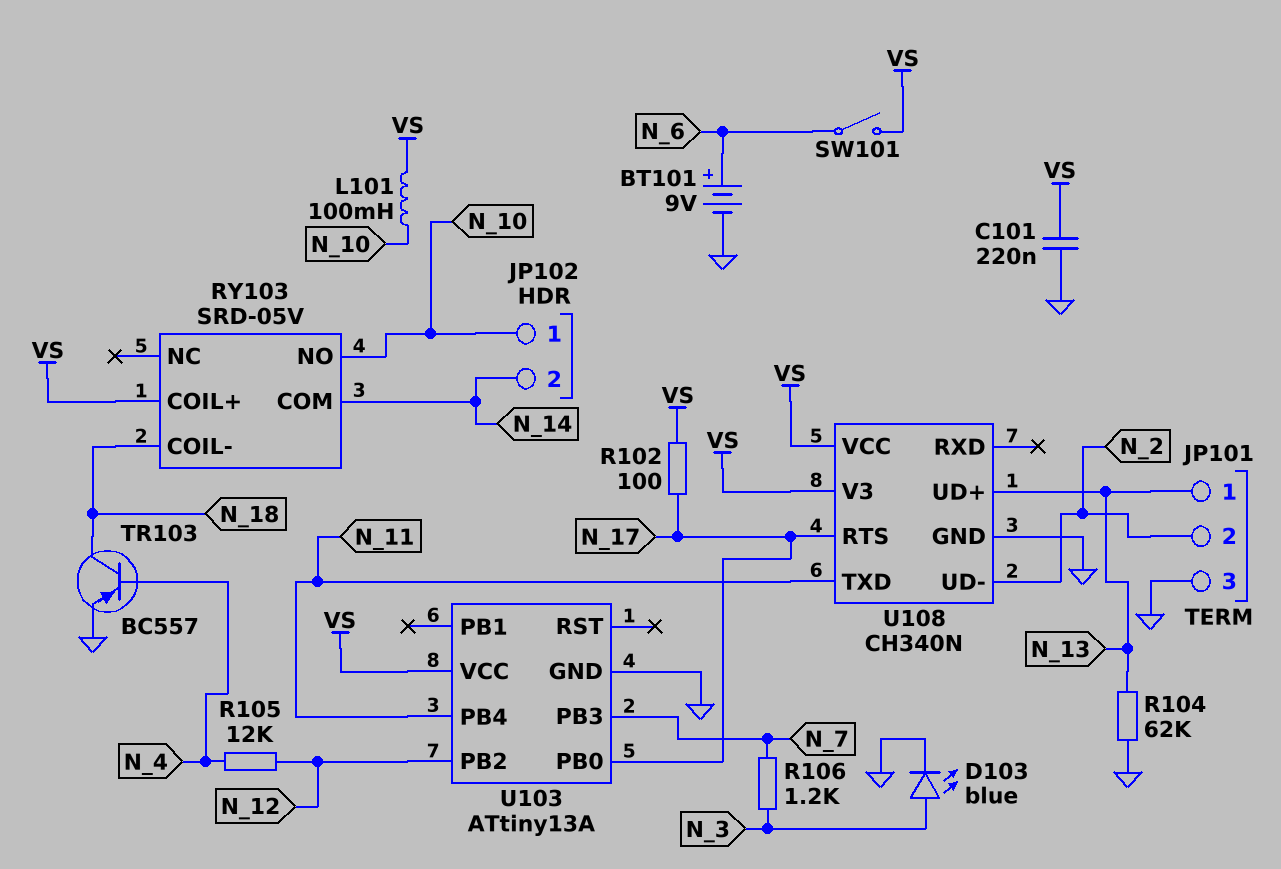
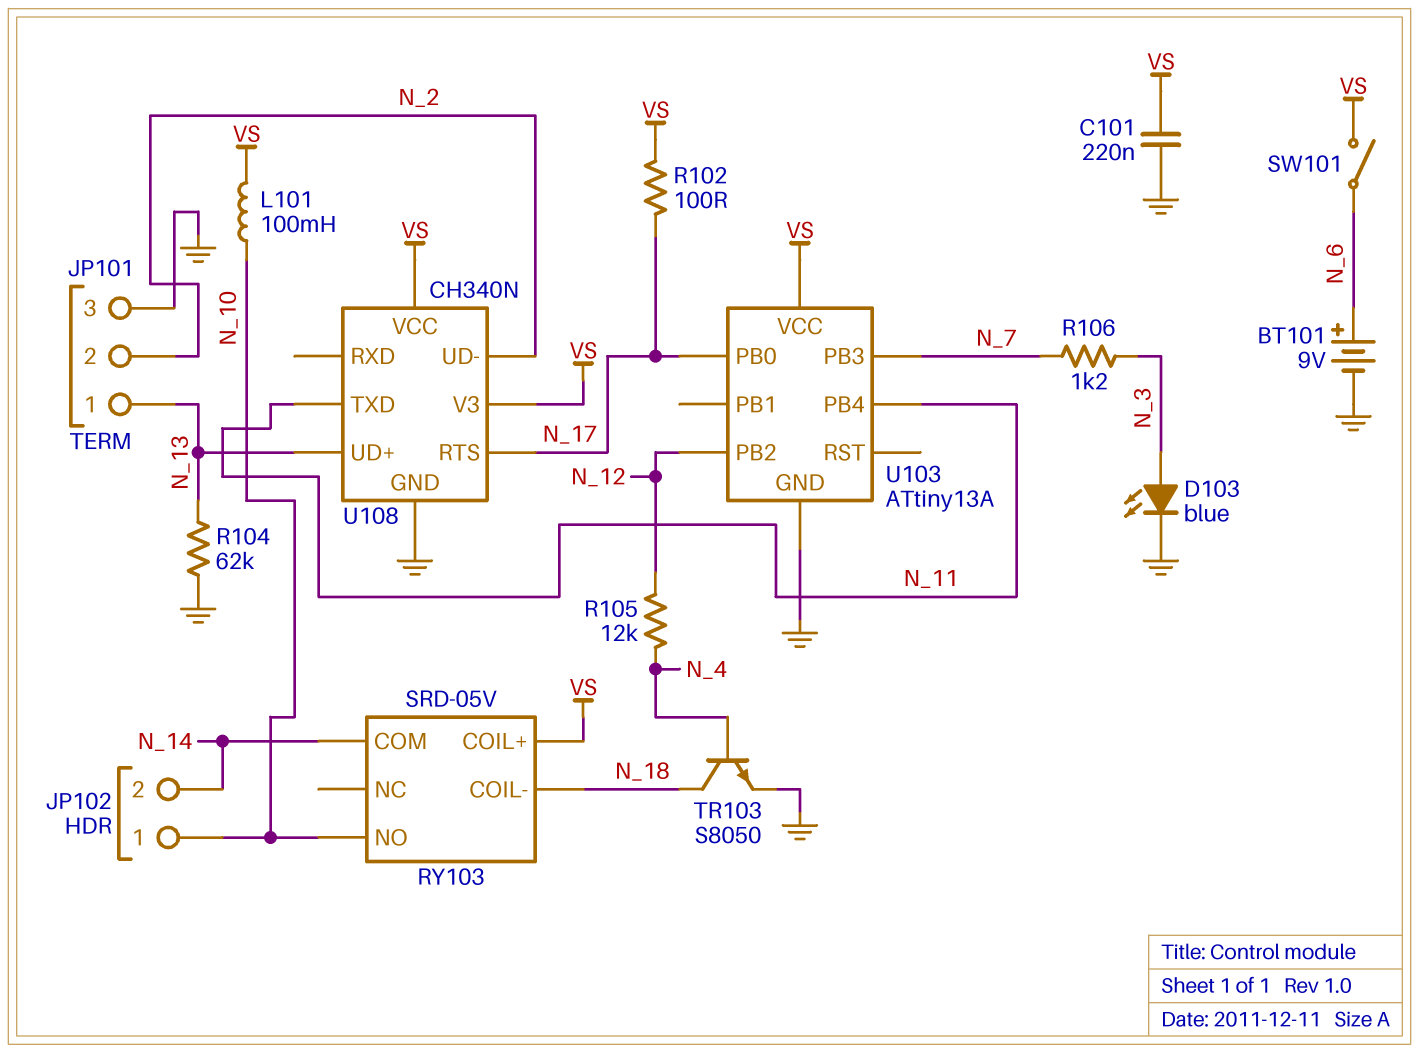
TR103: PNP BC557 (B N_4, C N_18, E GND) -> NPN S8050 (B N_4, C N_18, E GND)

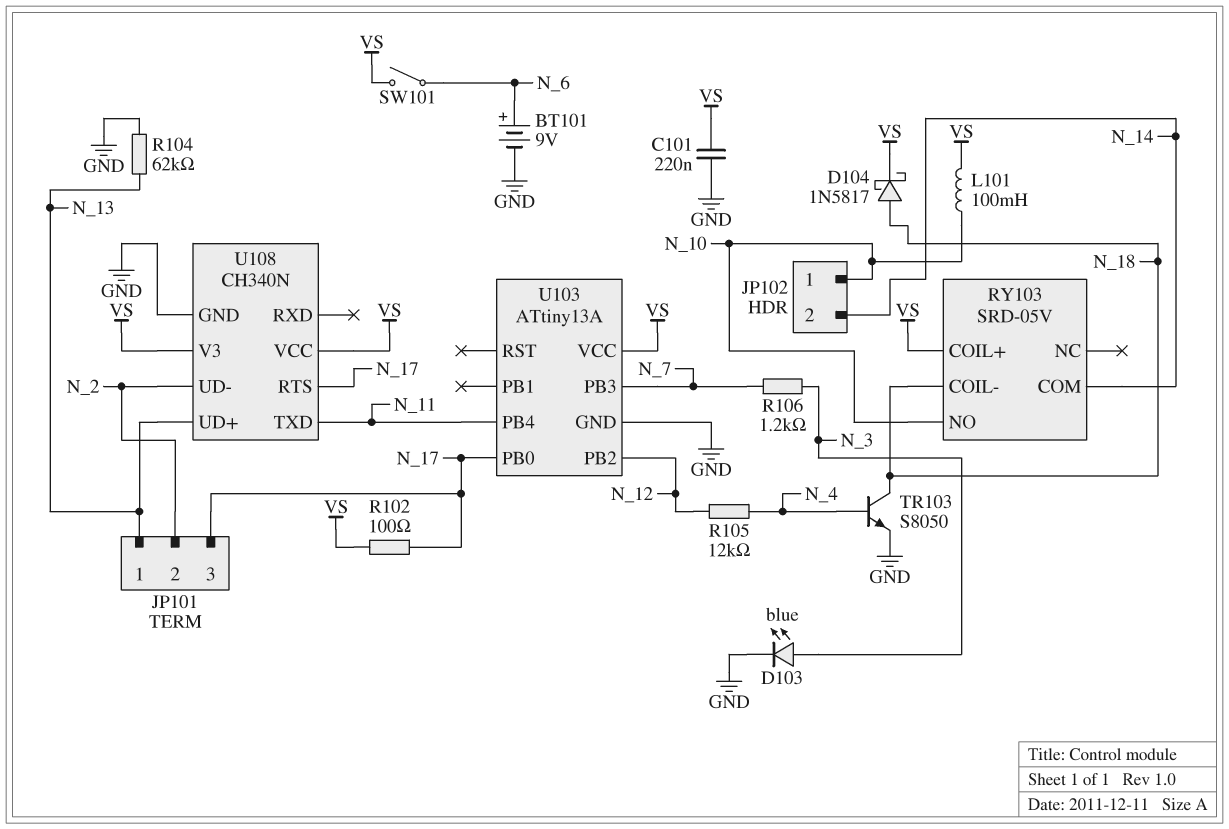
D104: none -> schottky 1N5817 (A N_18, K VS)
JP101 pin 3: GND -> N_17

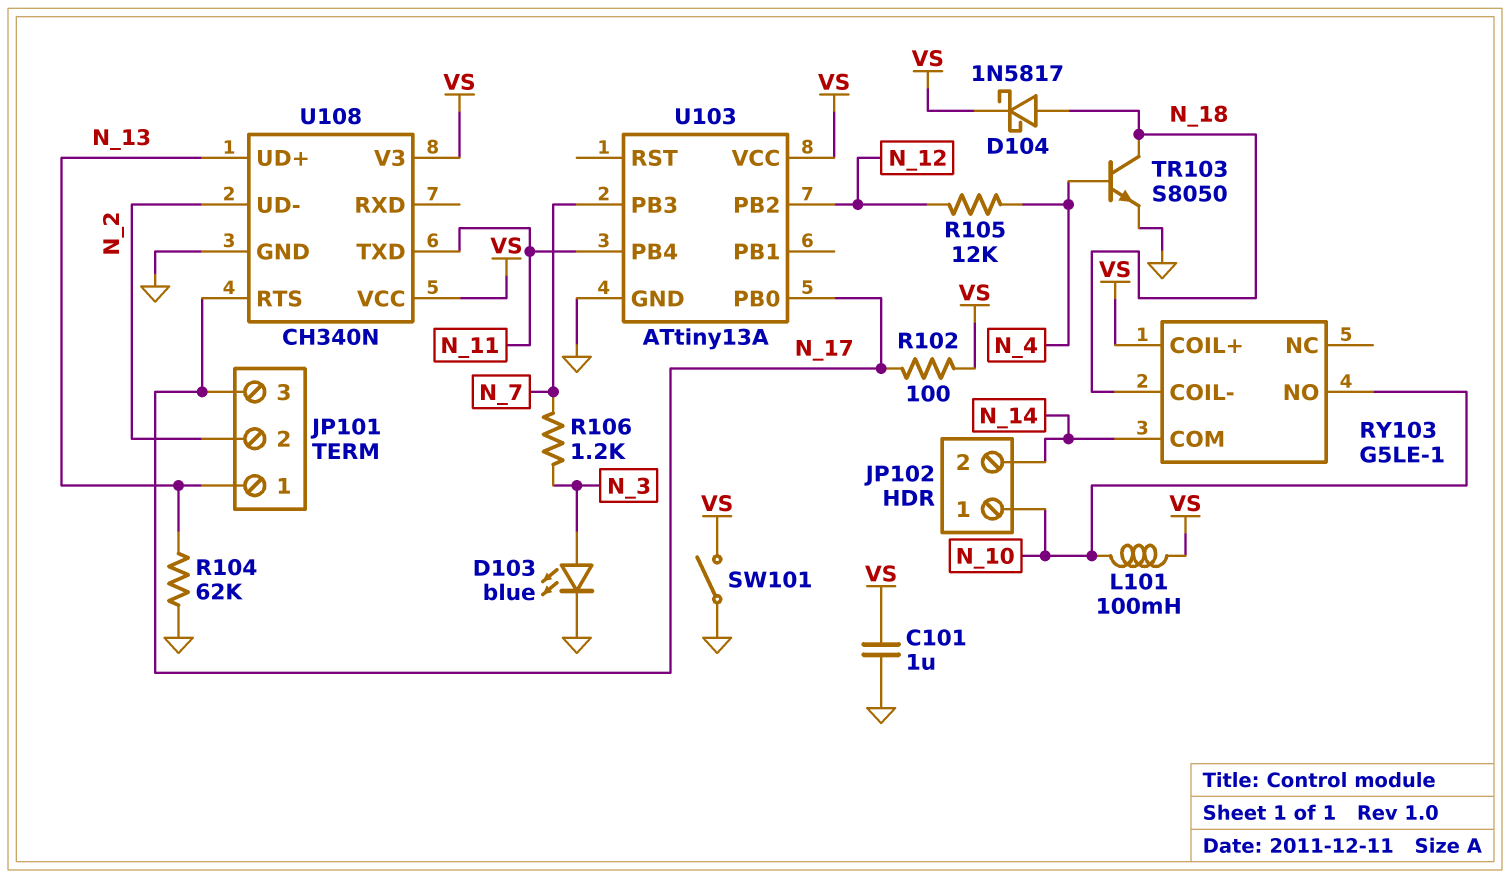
BT101: 9V (plus N_6, minus GND) -> none
C101: 220nF (GND, VS) -> 1uF (GND, VS)
RY103: SRD-05V -> G5LE-1
SW101: switch (N_6, VS) -> switch (GND, VS)

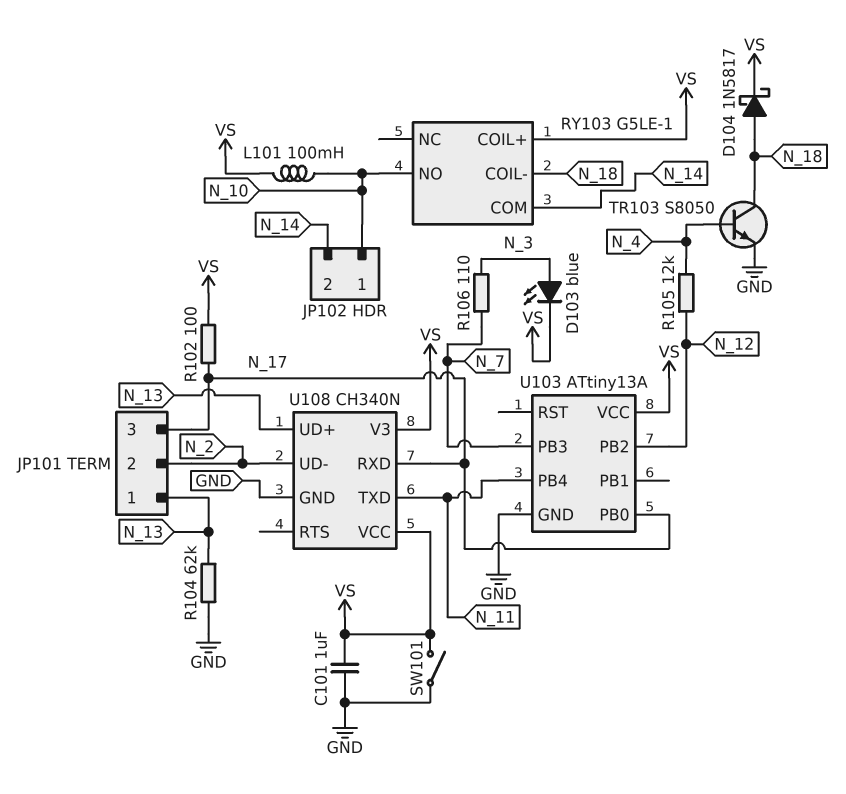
D103: LED blue (A N_3, K GND) -> LED blue (A N_3, K VS)
R106: 1.2k (N_3, N_7) -> 110 (N_3, N_7)
U108 pin RTS: N_17 -> none
U108 pin RXD: none -> N_17

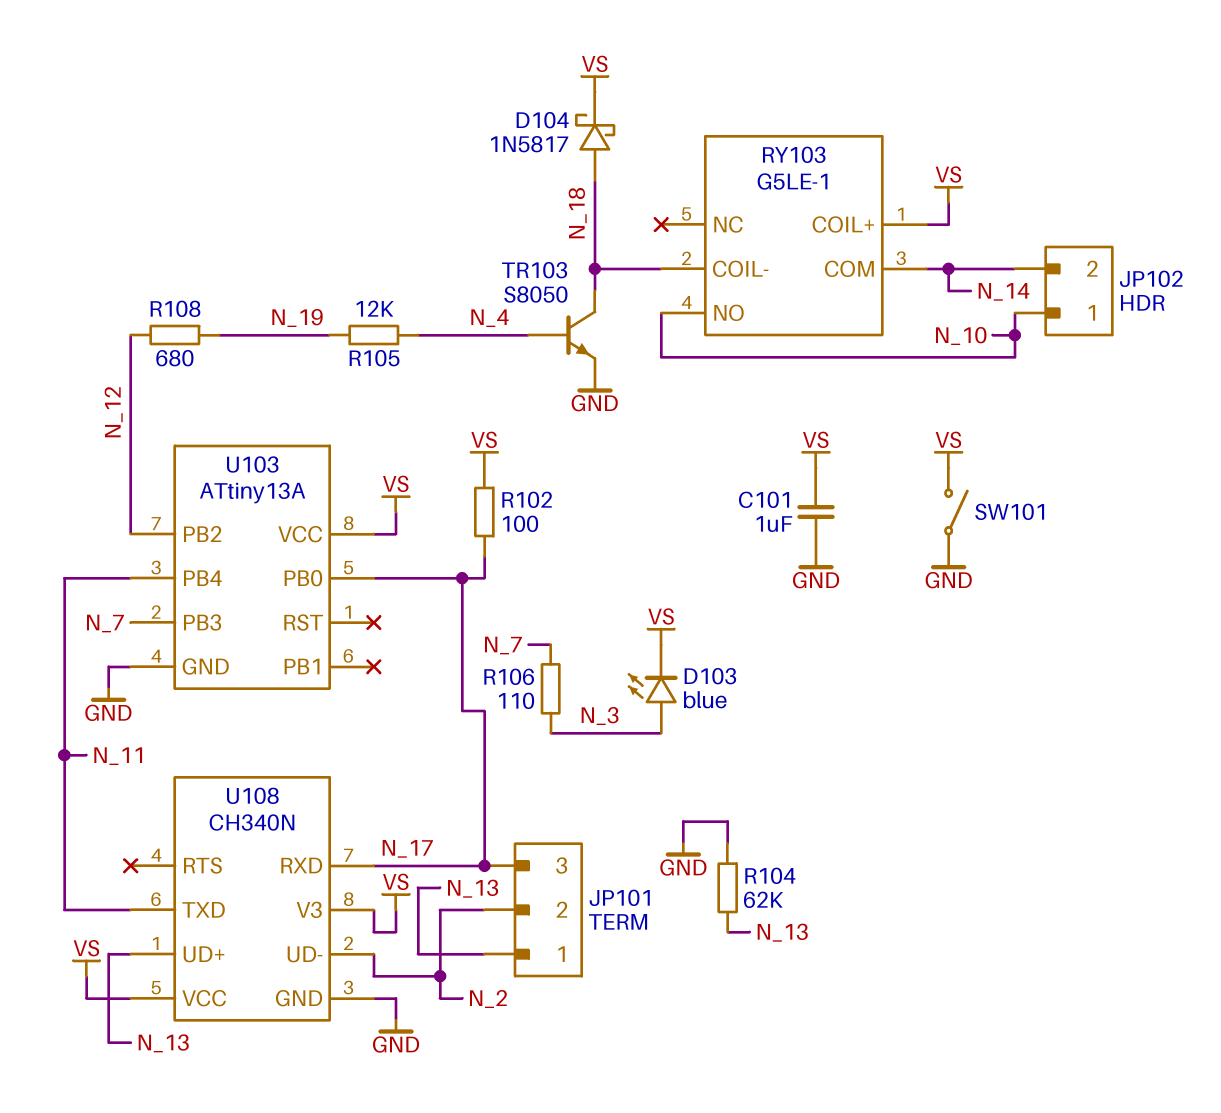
L101: 100mH (N_10, VS) -> none
R105: 12k (N_4, N_12) -> 12k (N_4, N_19)
R108: none -> 680 (N_12, N_19)

